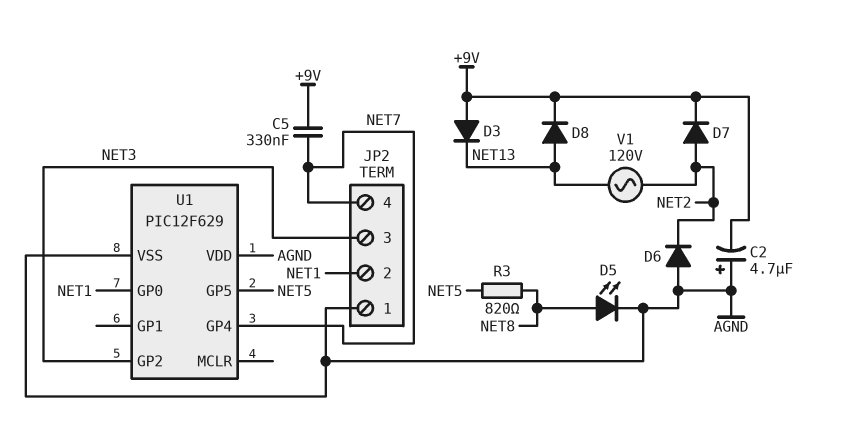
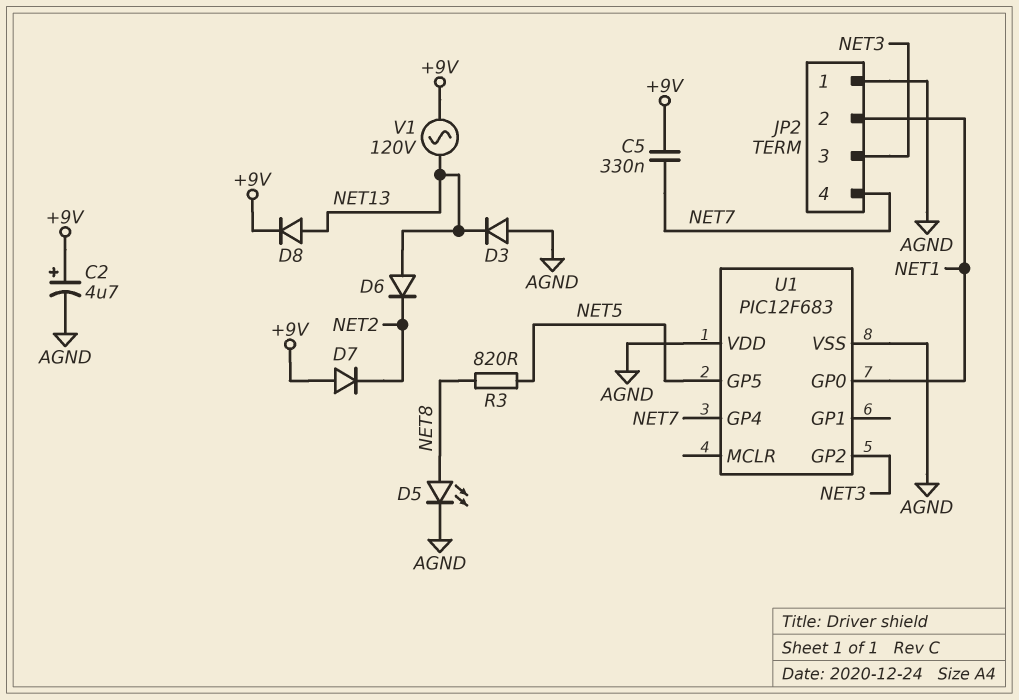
C2: 4.7uF (plus AGND, minus +9V) -> 4.7uF (plus +9V, minus AGND)
D3: diode (A +9V, K NET13) -> diode (A AGND, K NET13)
D6: diode (A AGND, K NET2) -> diode (A NET13, K NET2)
D7: diode (A NET2, K +9V) -> diode (A +9V, K NET2)
U1: PIC12F629 -> PIC12F683
V1: AC 120V (NET2, NET13) -> AC 120V (+9V, NET13)

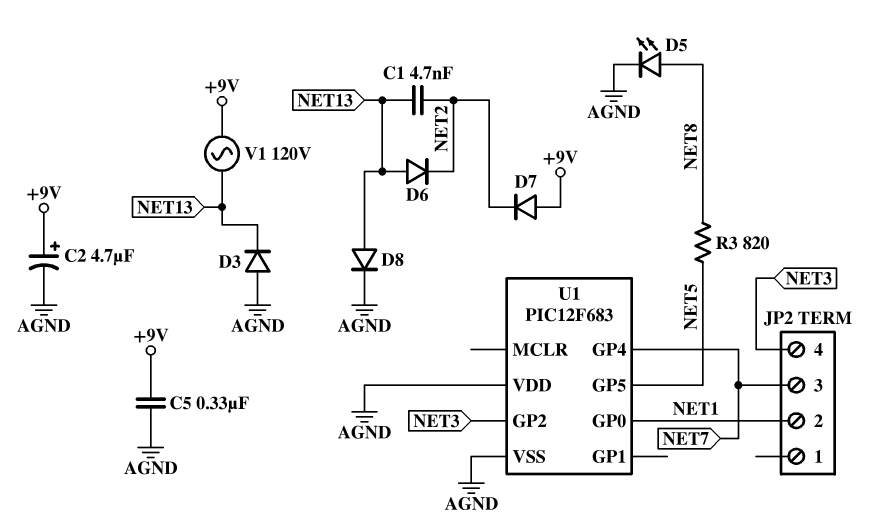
C1: none -> 4.7nF (NET2, NET13)
C5: 330nF (+9V, NET7) -> 330nF (+9V, AGND)
D8: diode (A NET13, K +9V) -> diode (A NET13, K AGND)
JP2 pin 1: AGND -> none
JP2 pin 3: NET3 -> NET7
JP2 pin 4: NET7 -> NET3

